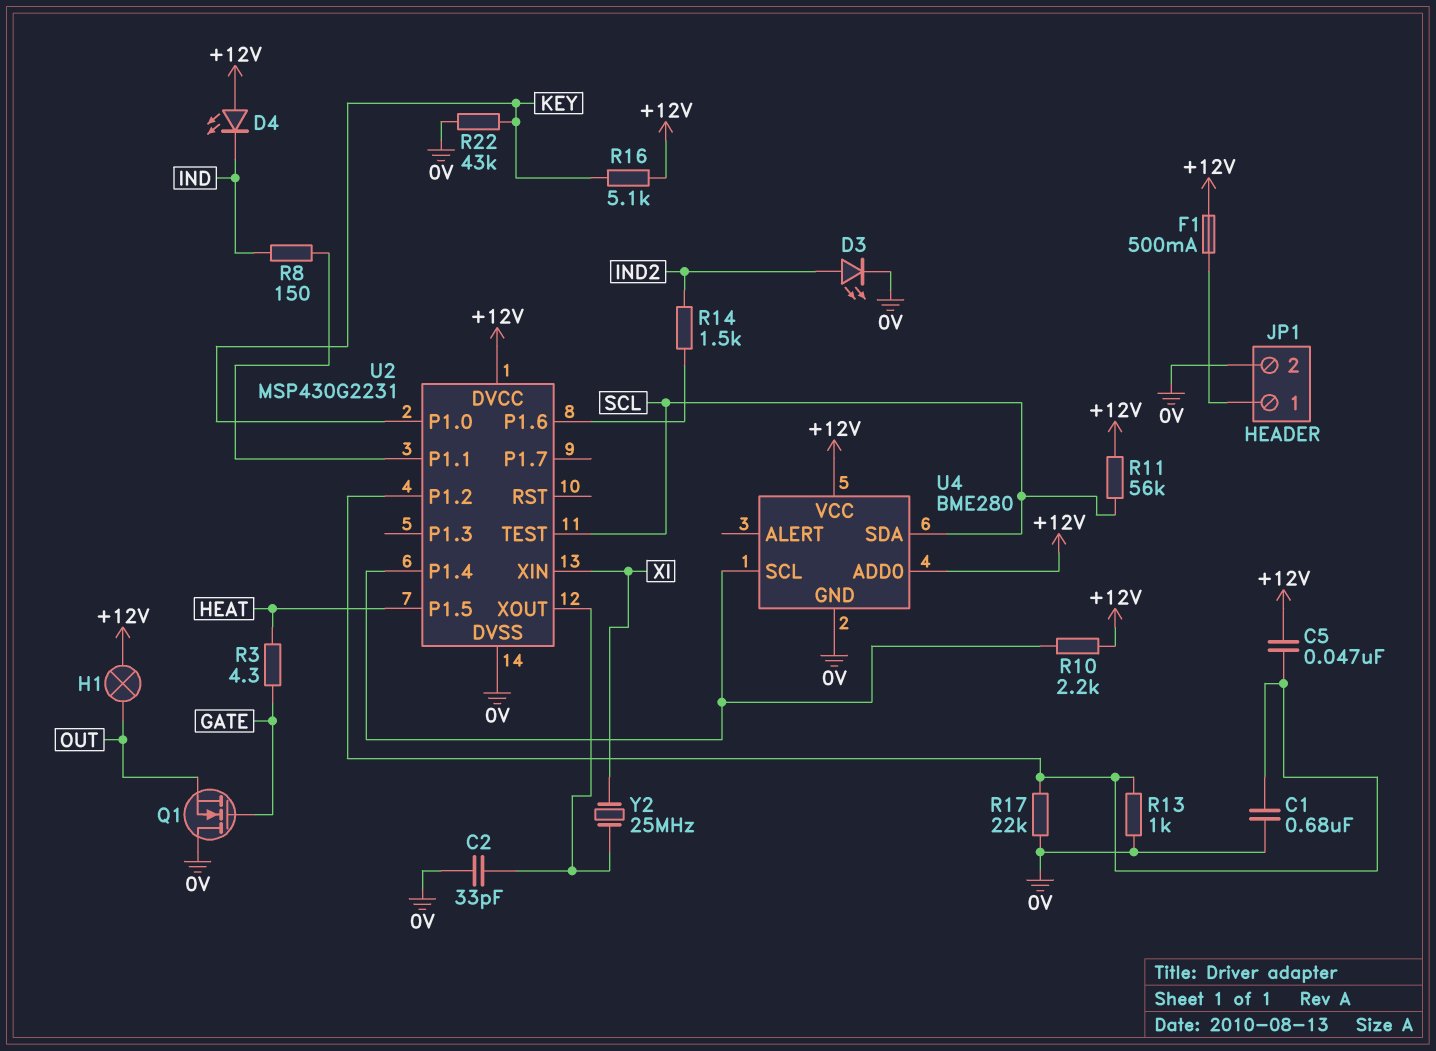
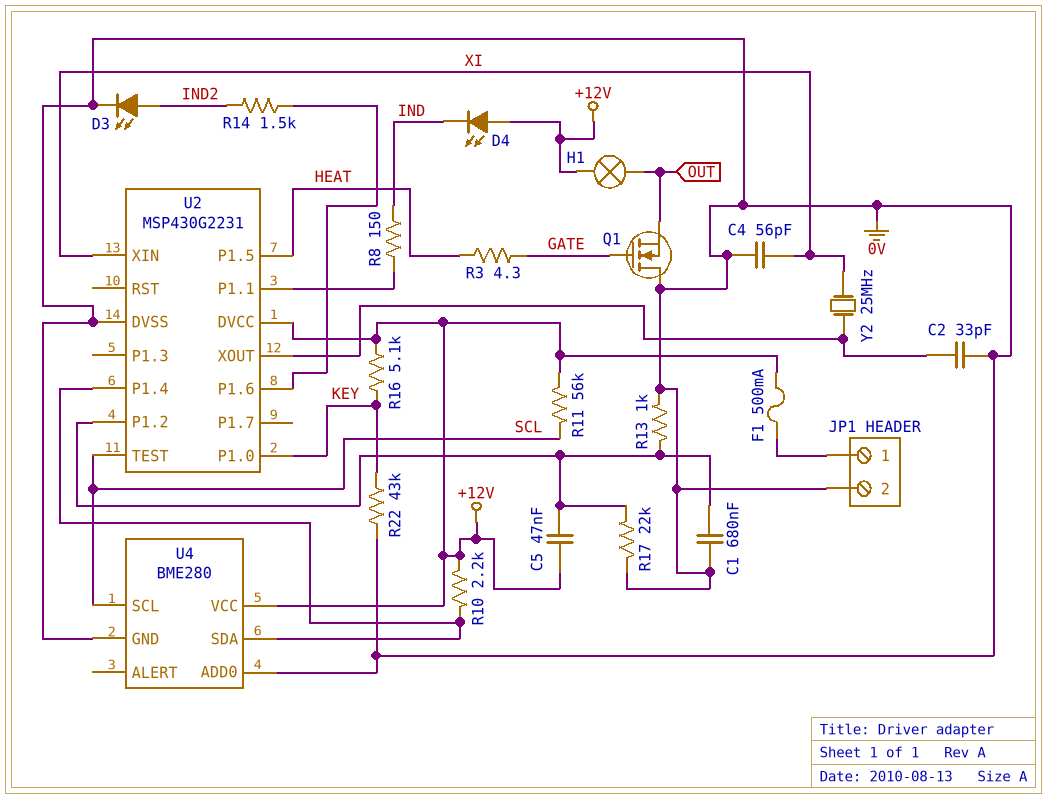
C4: none -> 56pF (0V, XI)
U4 pin ADD0: +12V -> 0V
U4 pin SCL: U2/P1.4 -> SCL
U4 pin SDA: SCL -> U2/P1.4

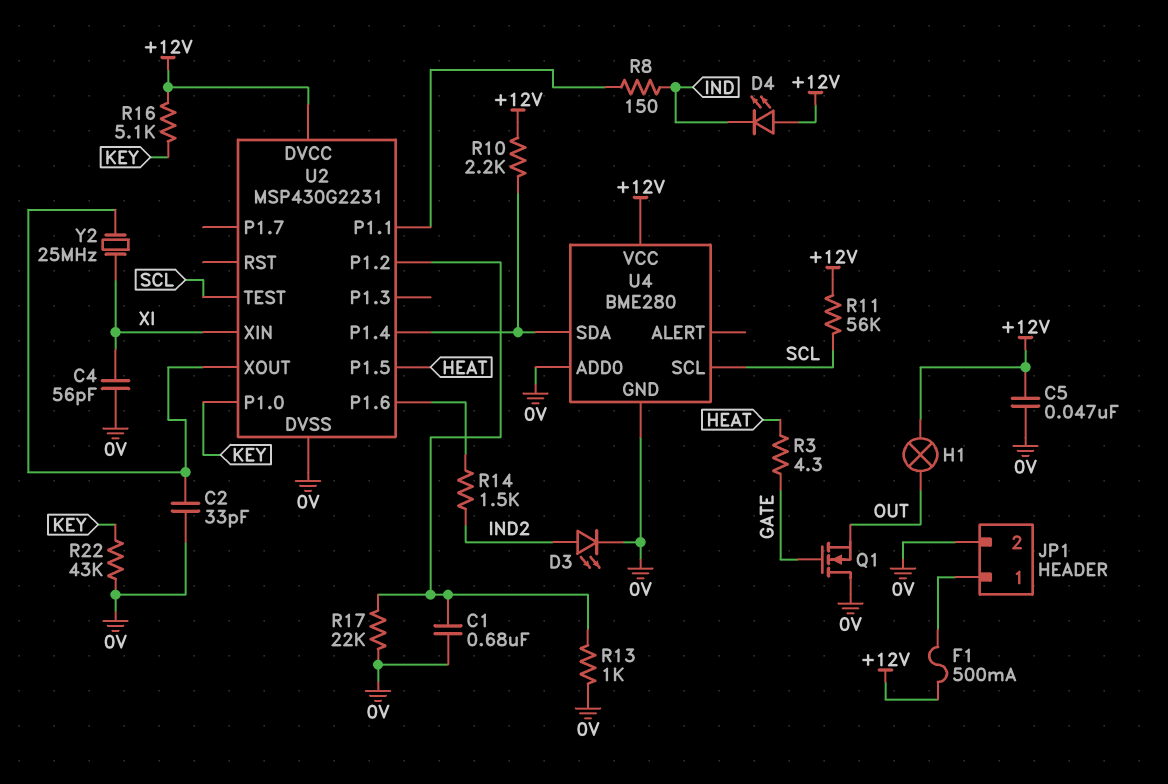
C5: 47nF (+12V, U2/P1.2) -> 47nF (+12V, 0V)

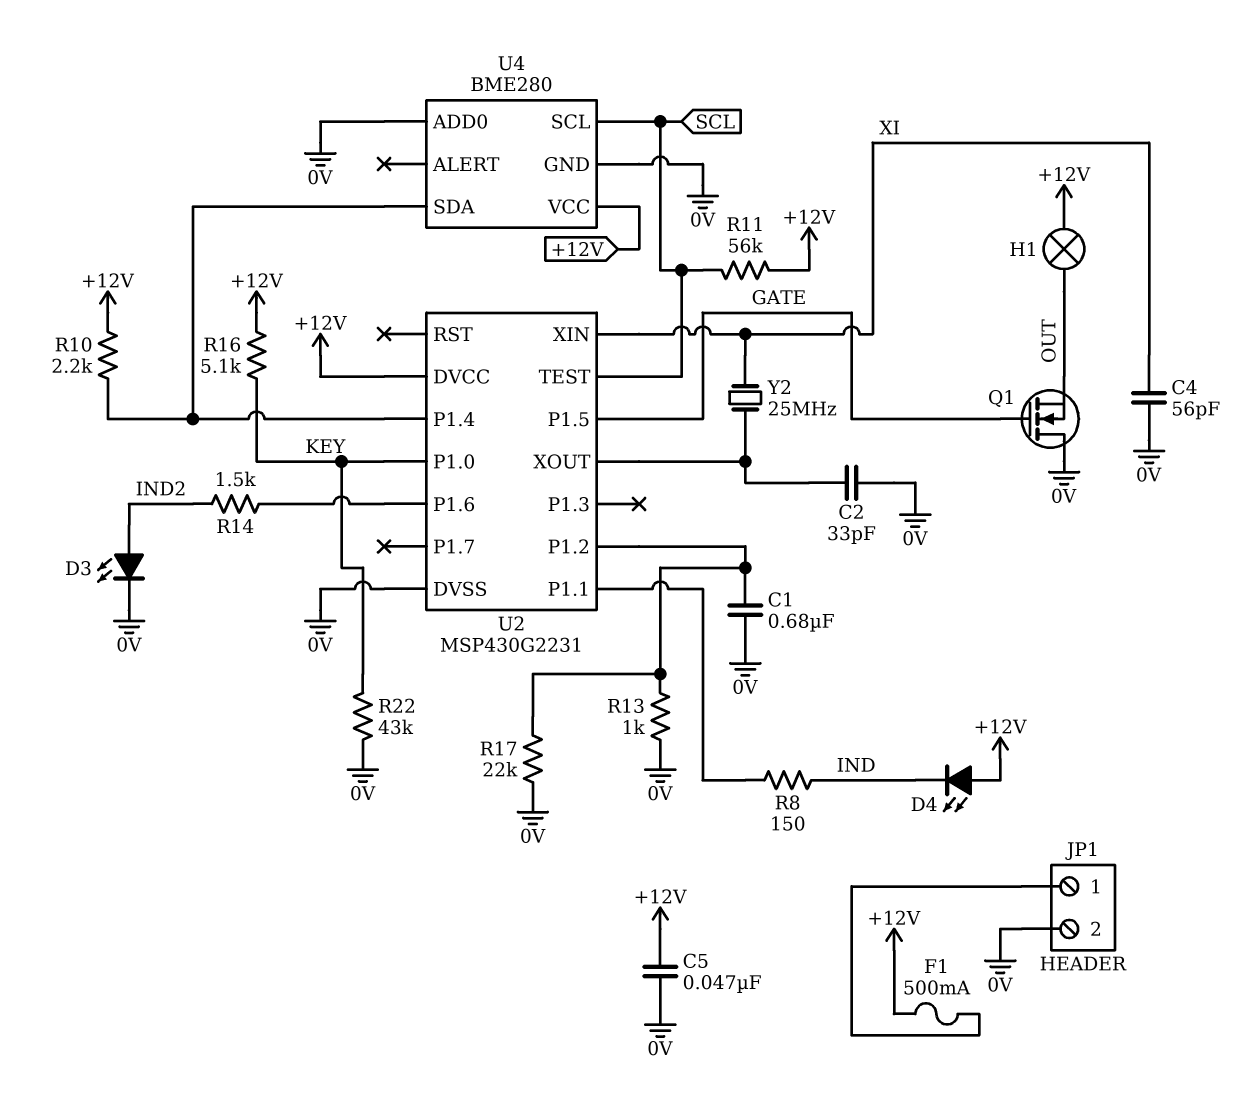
R3: 4.3 (GATE, HEAT) -> none
U2 pin P1.5: HEAT -> GATE

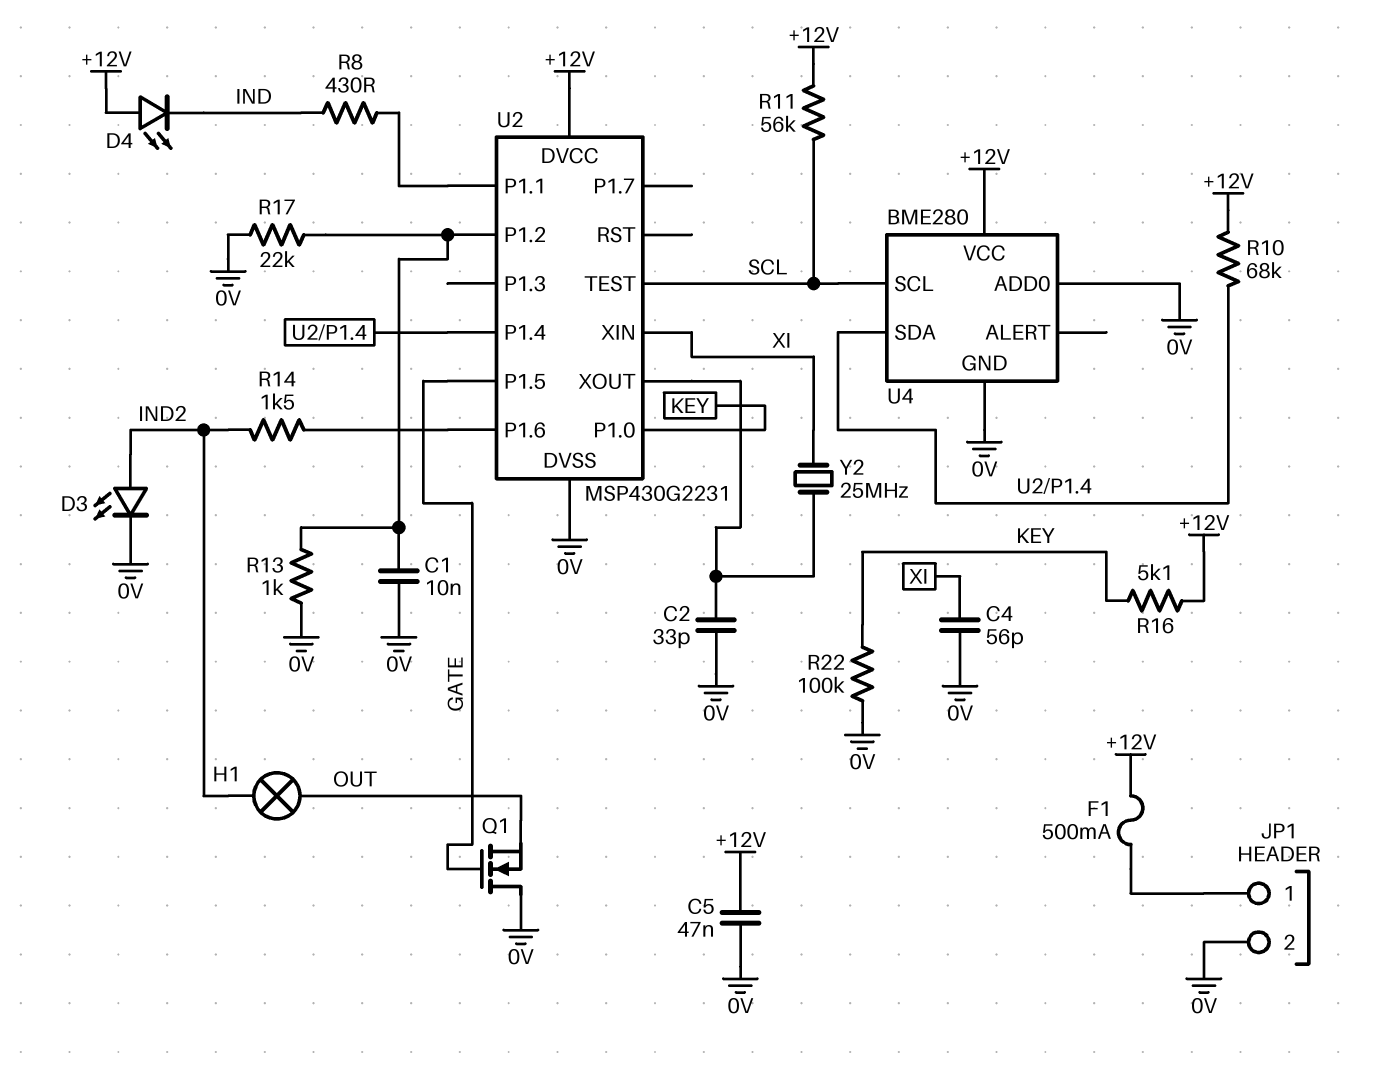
C1: 680nF (0V, U2/P1.2) -> 10nF (0V, U2/P1.2)
H1: lamp (+12V, OUT) -> lamp (IND2, OUT)
R8: 150 (IND, U2/P1.1) -> 430 (IND, U2/P1.1)
R10: 2.2k (+12V, U2/P1.4) -> 68k (+12V, U2/P1.4)
R22: 43k (0V, KEY) -> 100k (0V, KEY)

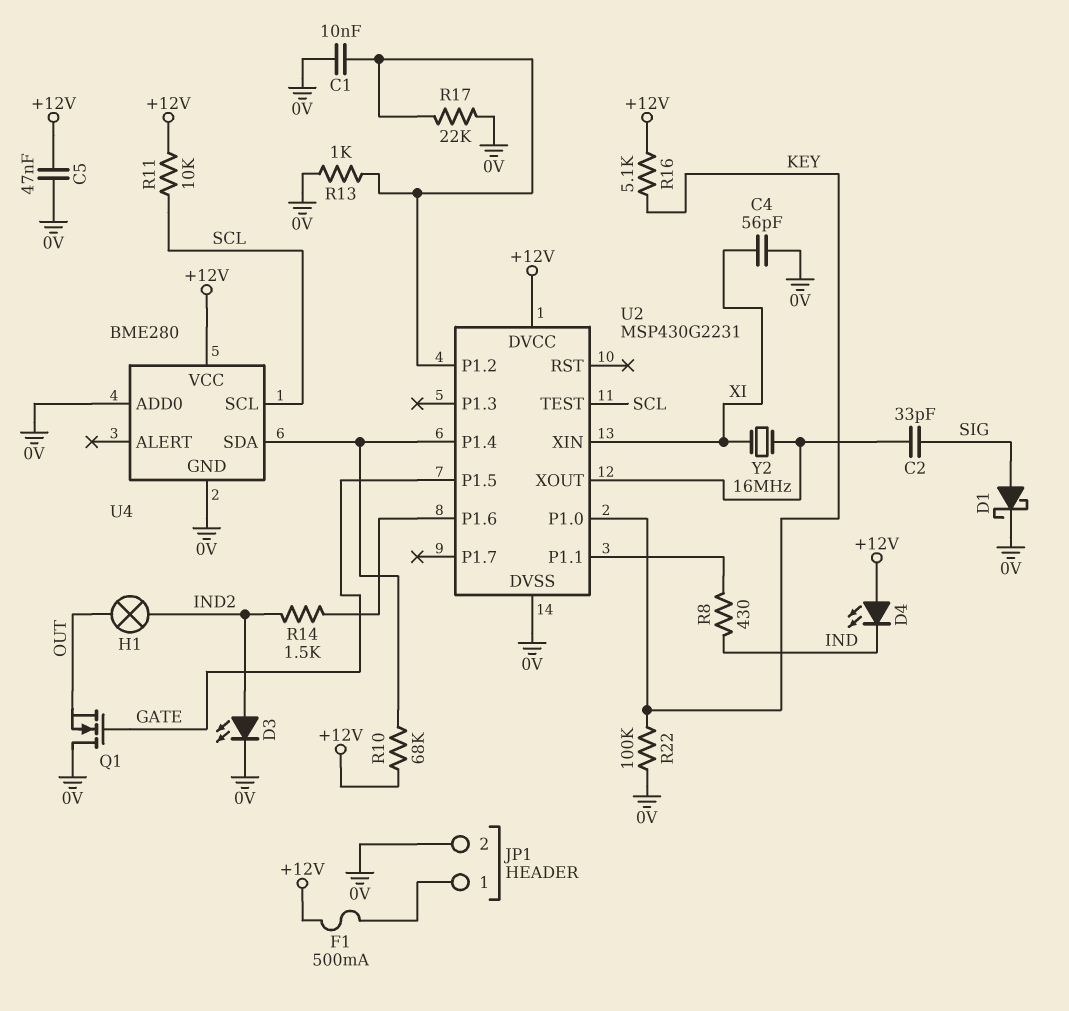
C2: 33pF (0V, U2/XOUT) -> 33pF (SIG, U2/XOUT)
D1: none -> schottky (A SIG, K 0V)
R11: 56k (+12V, SCL) -> 10k (+12V, SCL)
Y2: 25MHz (U2/XOUT, XI) -> 16MHz (U2/XOUT, XI)

